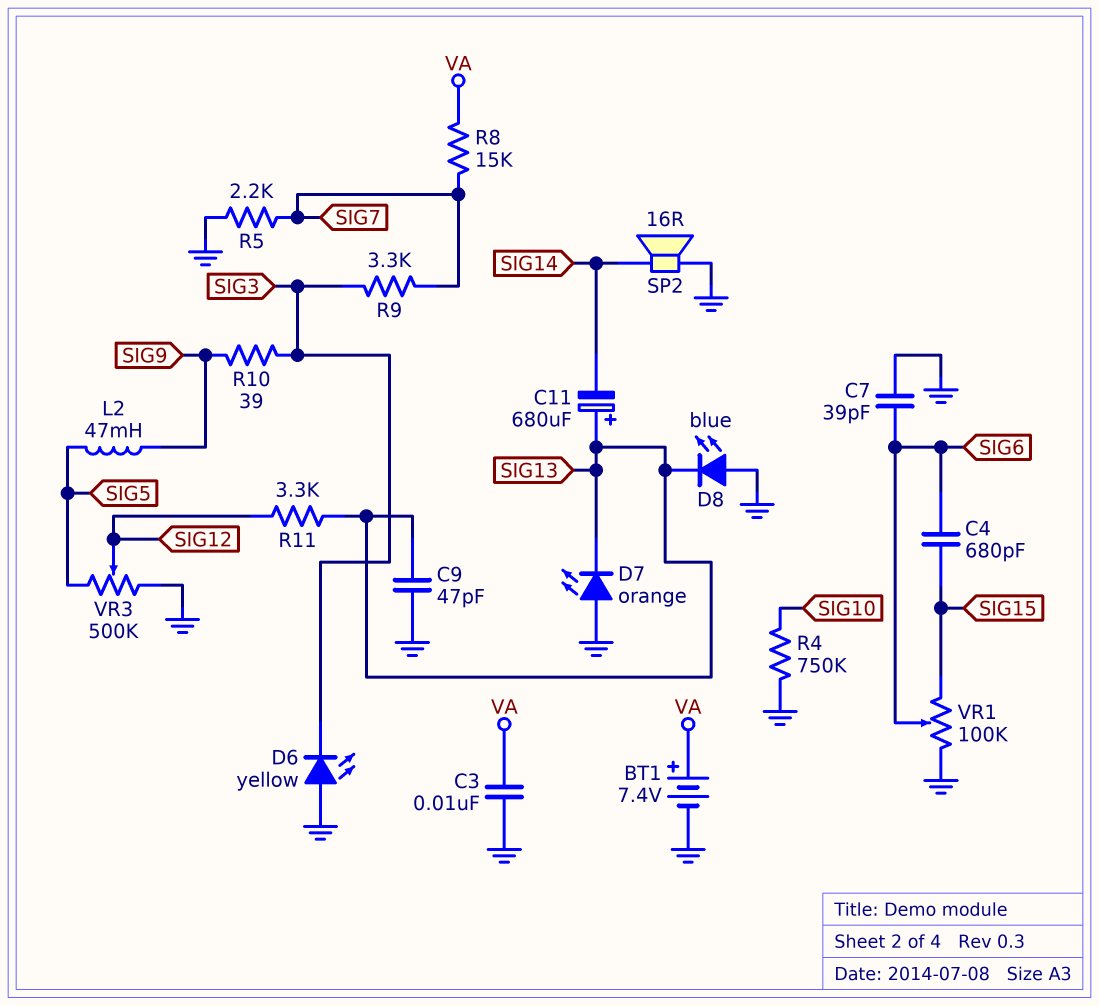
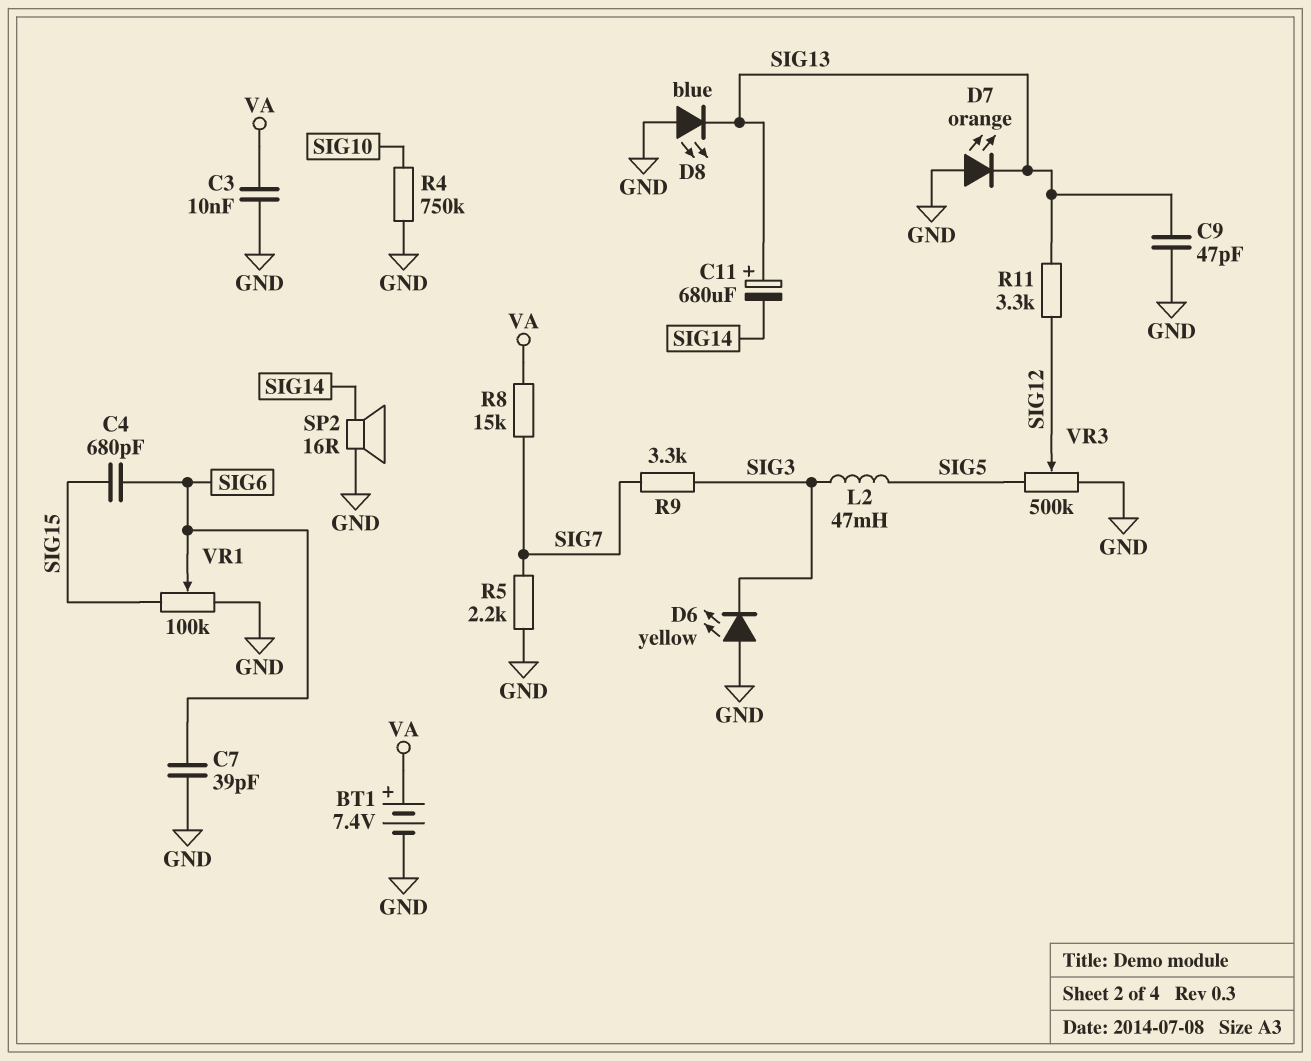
L2: 47mH (SIG5, SIG9) -> 47mH (SIG3, SIG5)
R10: 39 (SIG3, SIG9) -> none

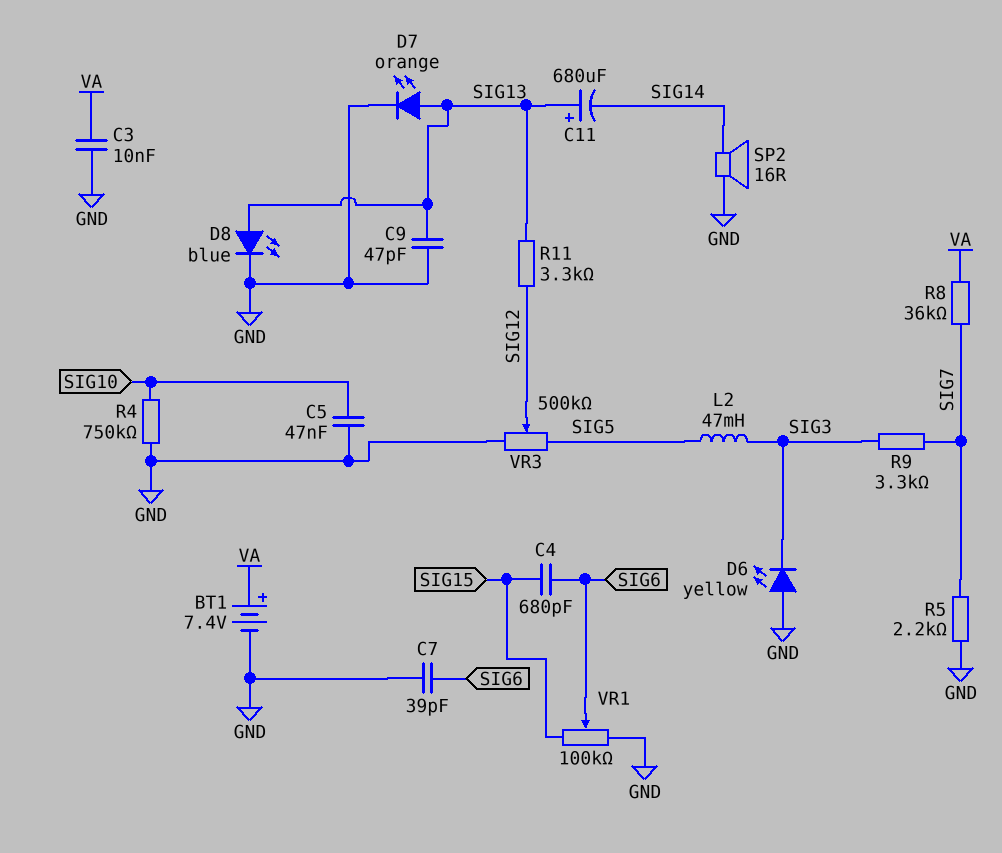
C5: none -> 47nF (GND, SIG10)
D7: LED orange (A GND, K SIG13) -> LED orange (A SIG13, K GND)
D8: LED blue (A GND, K SIG13) -> LED blue (A SIG13, K GND)
R8: 15k (SIG7, VA) -> 36k (SIG7, VA)

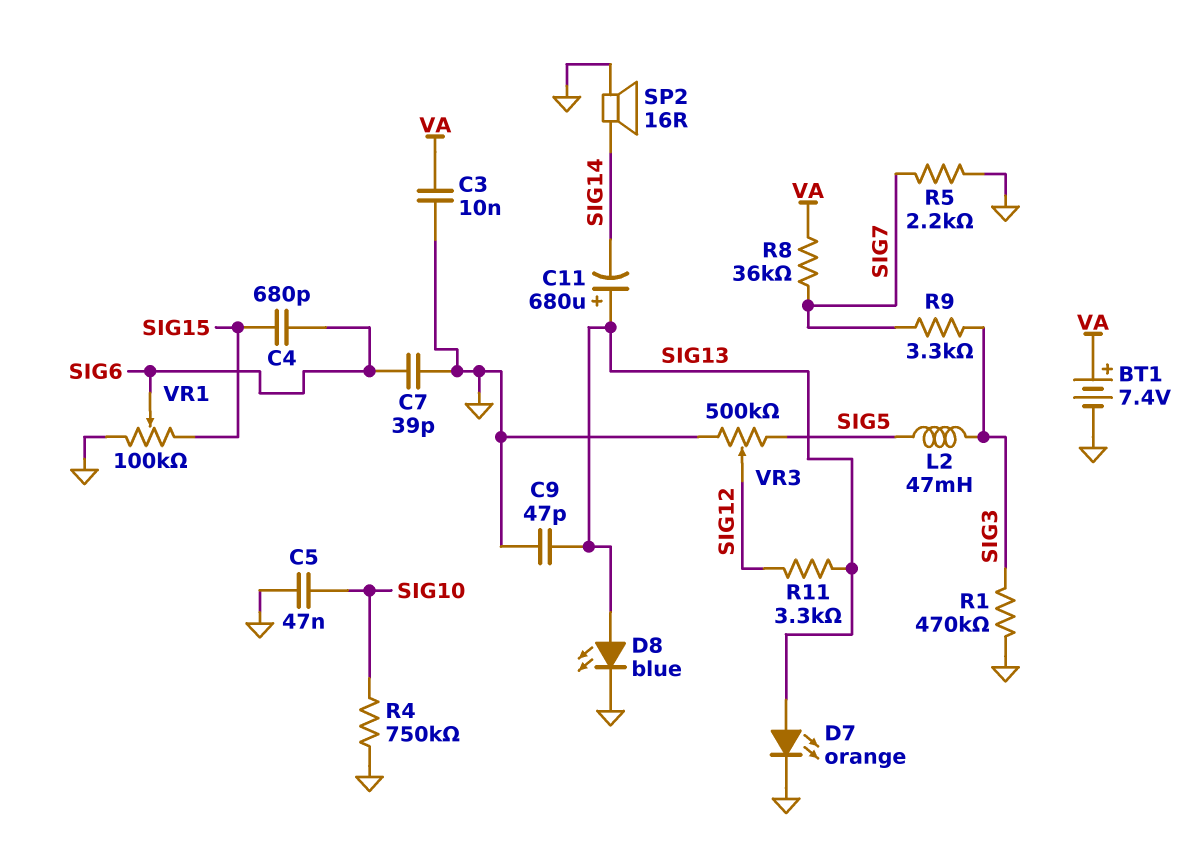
D6: LED yellow (A GND, K SIG3) -> none
R1: none -> 470k (GND, SIG3)

